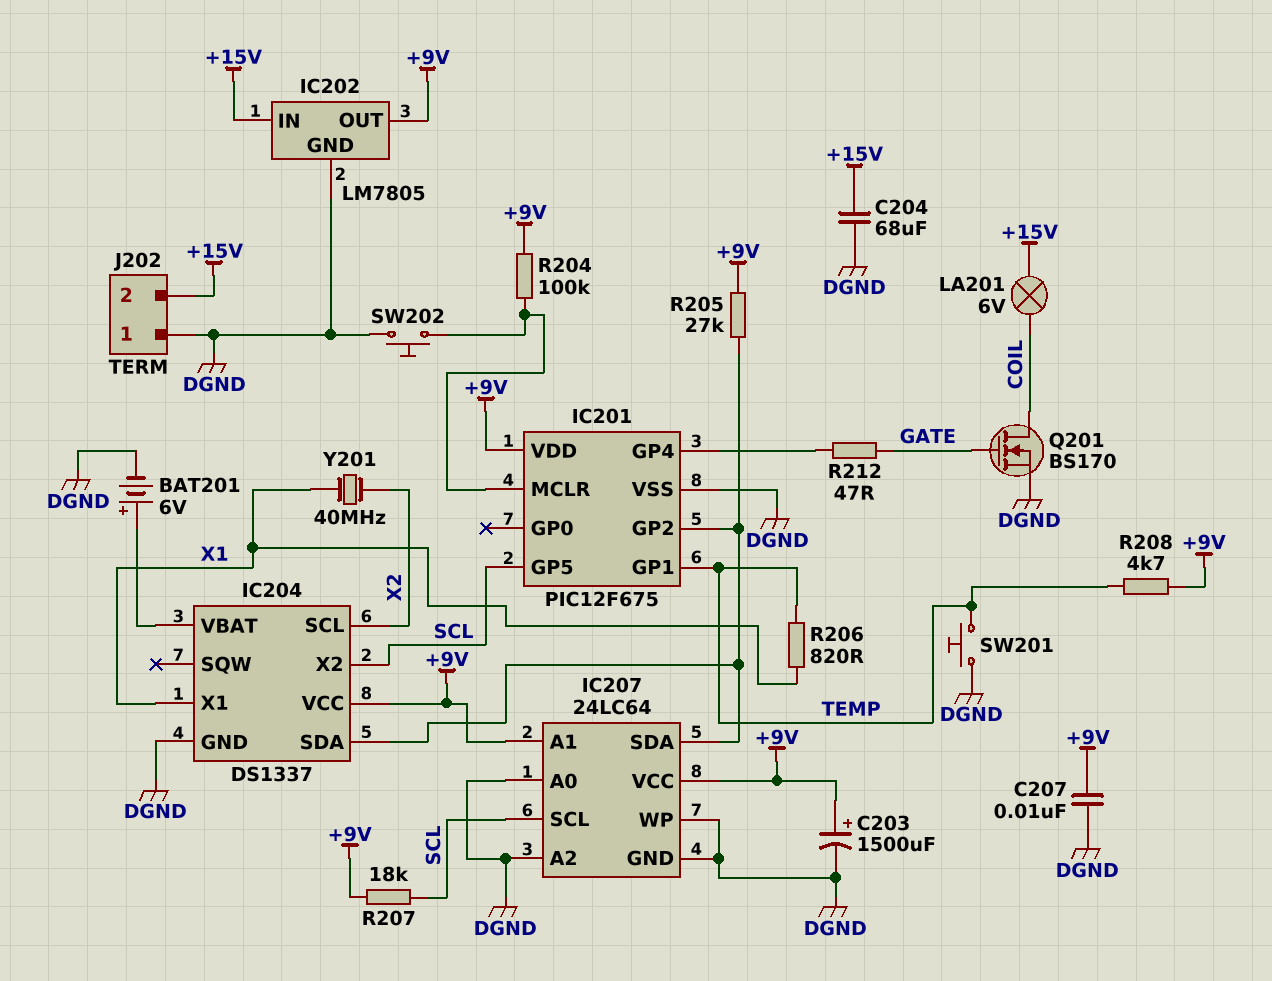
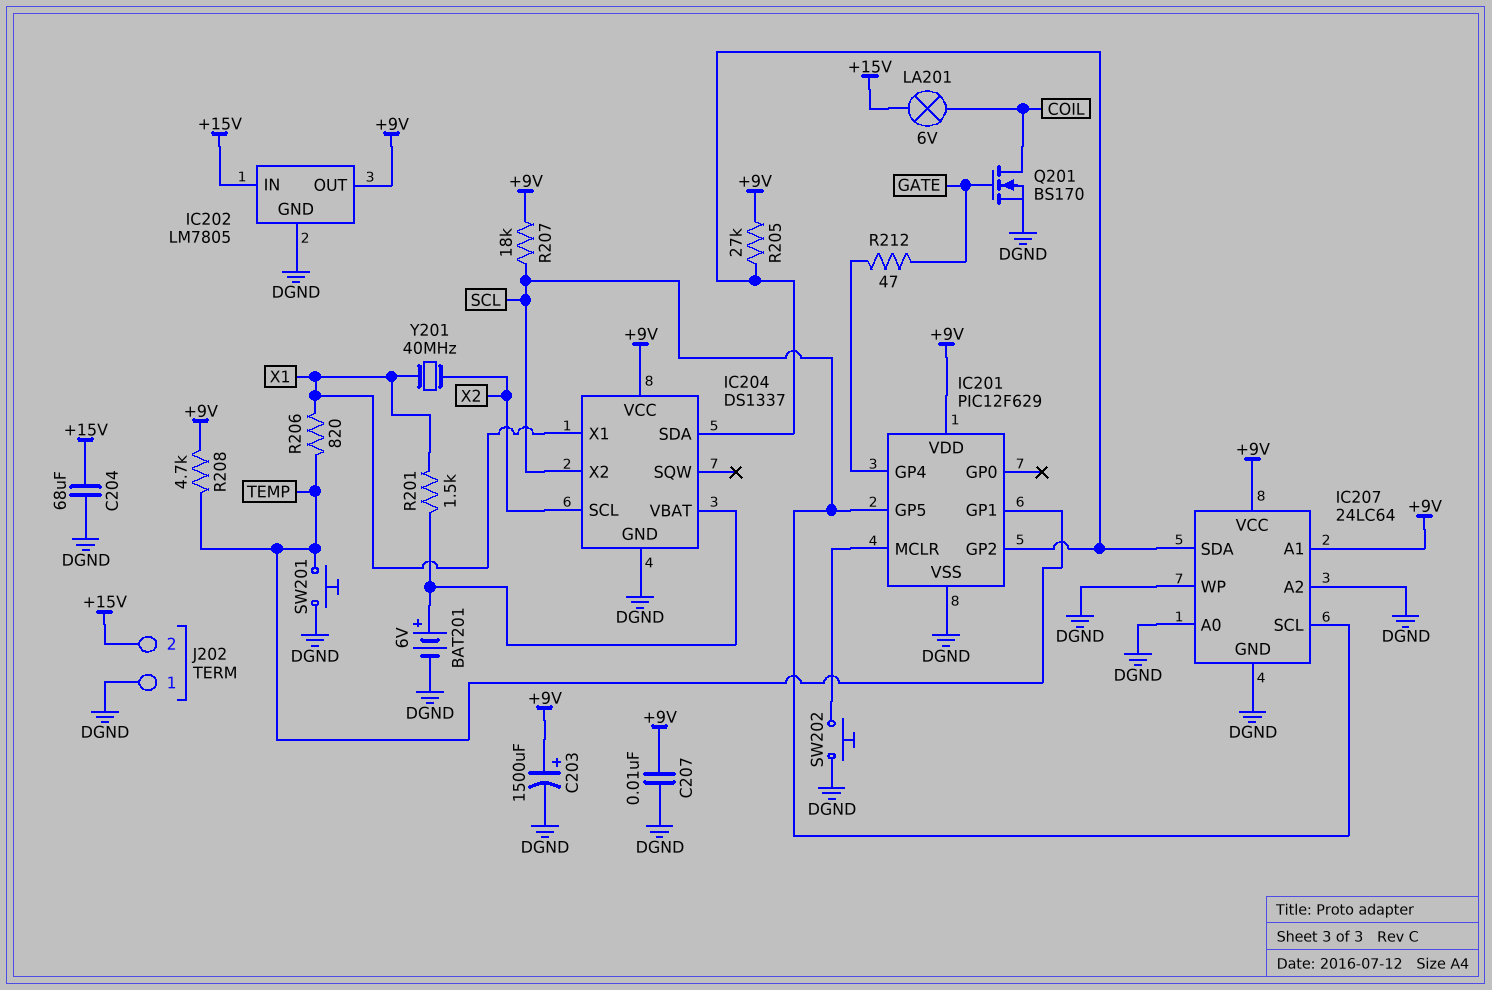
IC201: PIC12F675 -> PIC12F629
R201: none -> 1.5k (IC204/VBAT, X1)
R204: 100k (+9V, IC201/MCLR) -> none

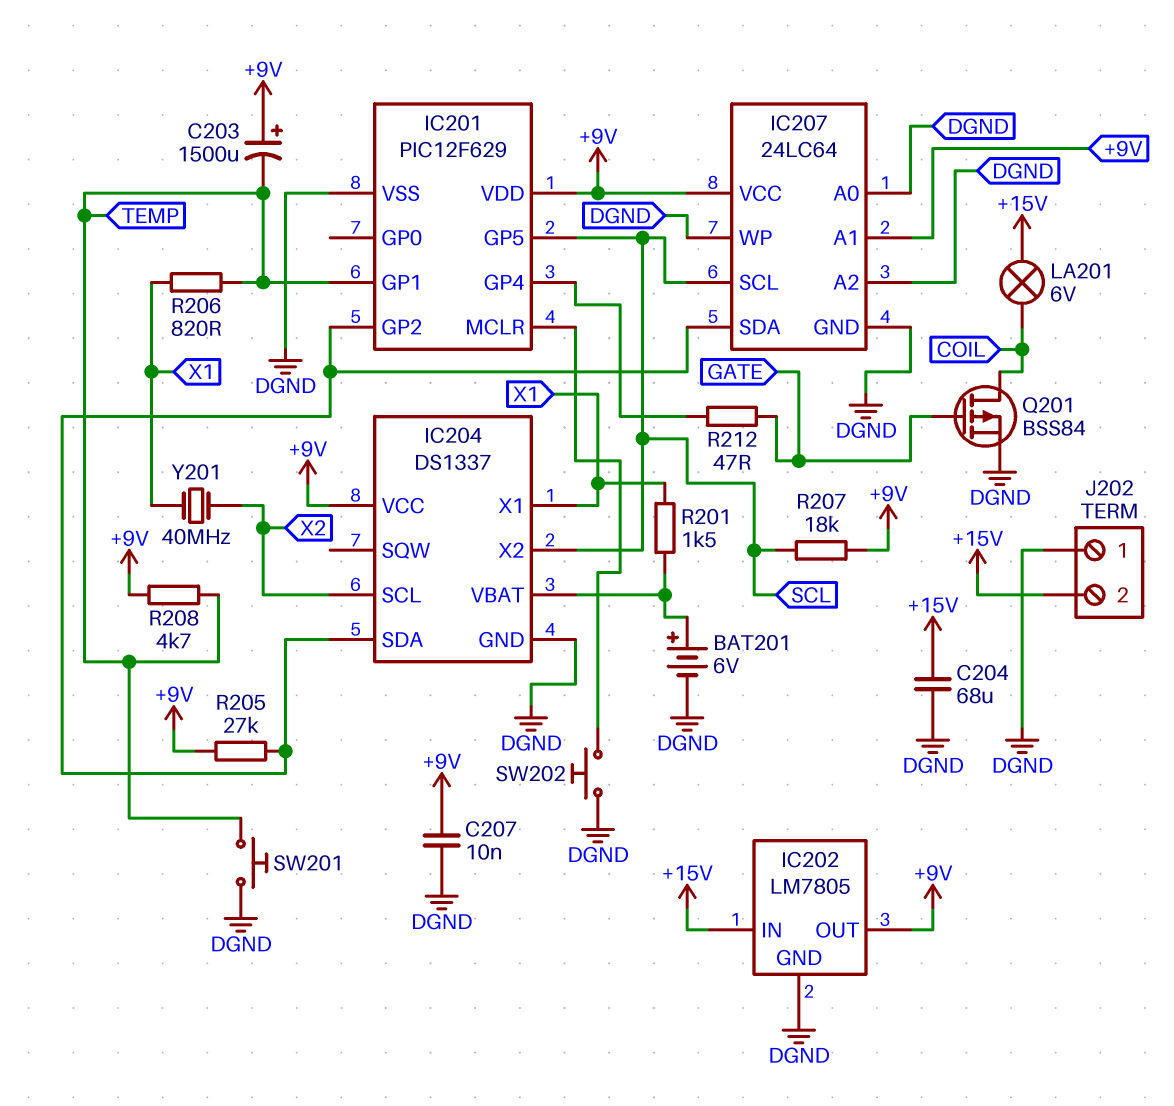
C203: 1500uF (plus +9V, minus DGND) -> 1500uF (plus +9V, minus TEMP)
Q201: NMOS BS170 (G GATE, D COIL, S DGND) -> PMOS BSS84 (G GATE, D COIL, S DGND)

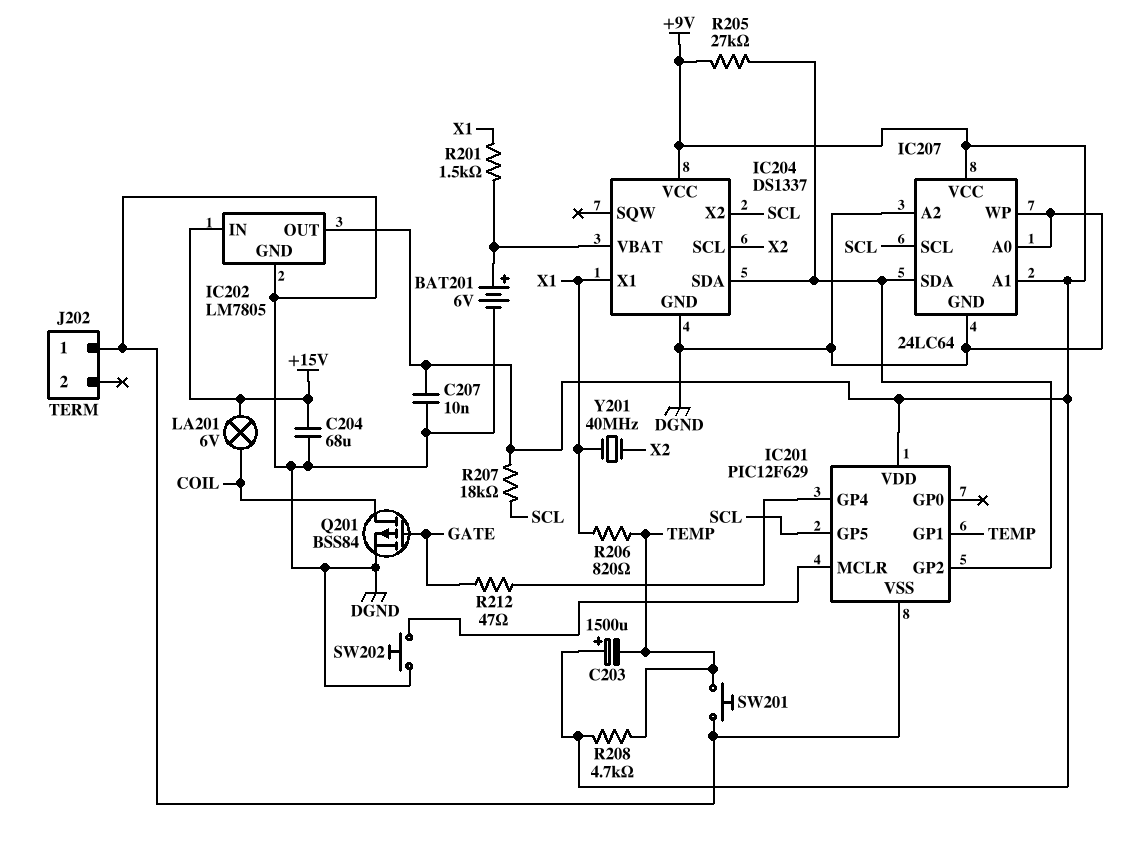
J202 pin 2: +15V -> none

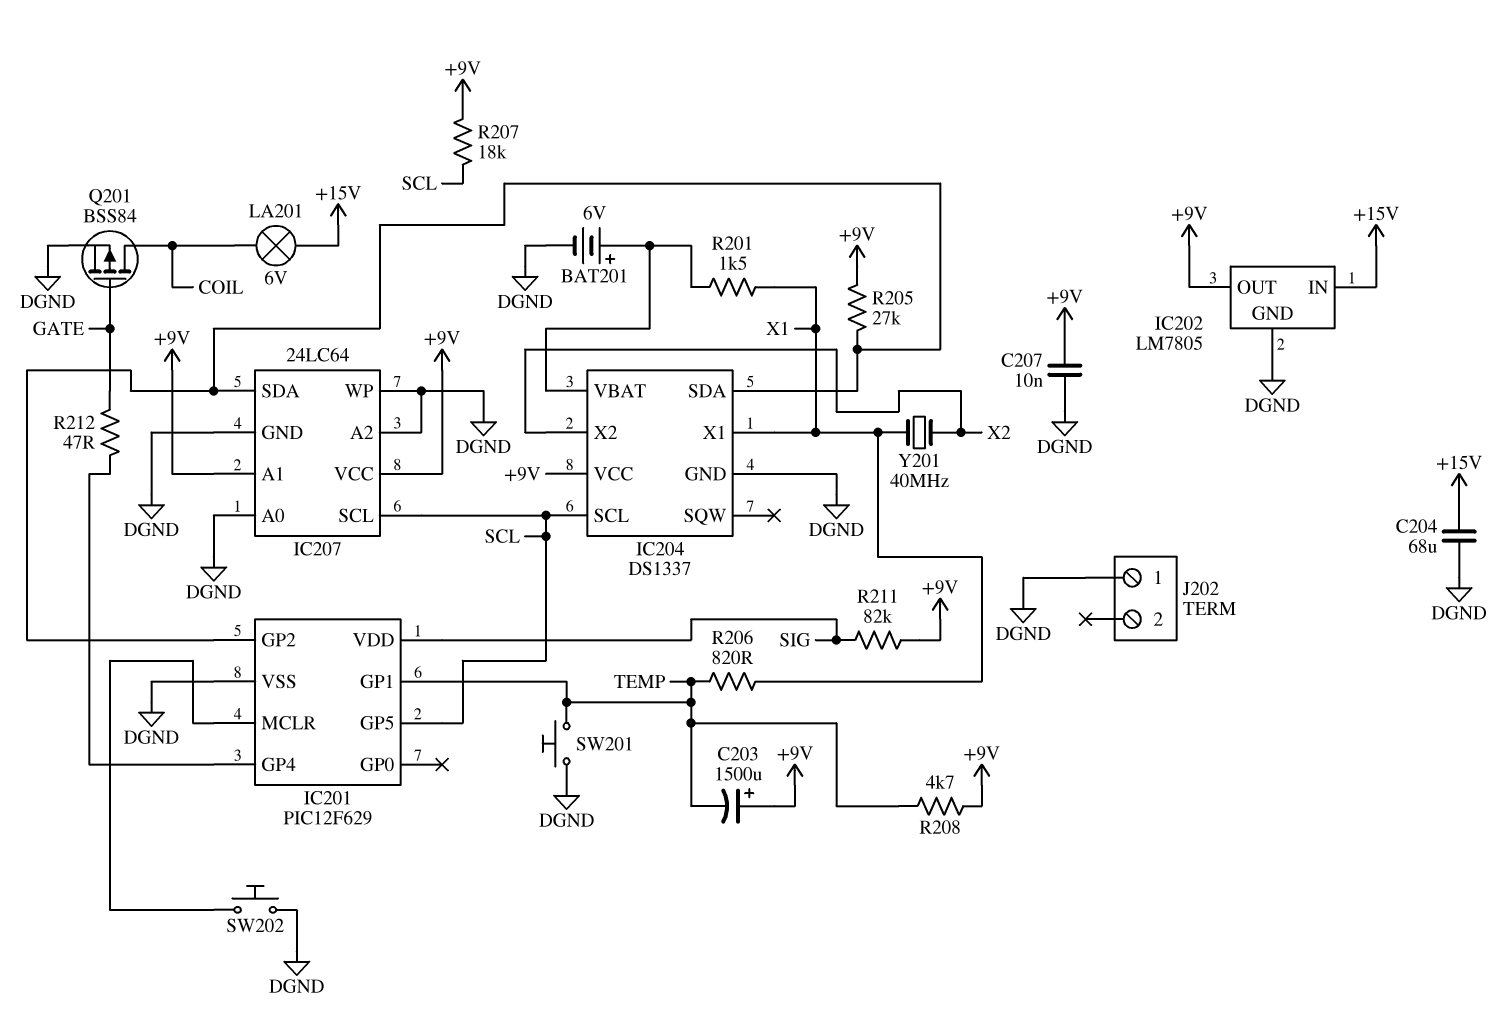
IC201 pin VDD: +9V -> SIG
IC204 pin SCL: X2 -> SCL
IC204 pin X2: SCL -> X2
R211: none -> 82k (+9V, SIG)

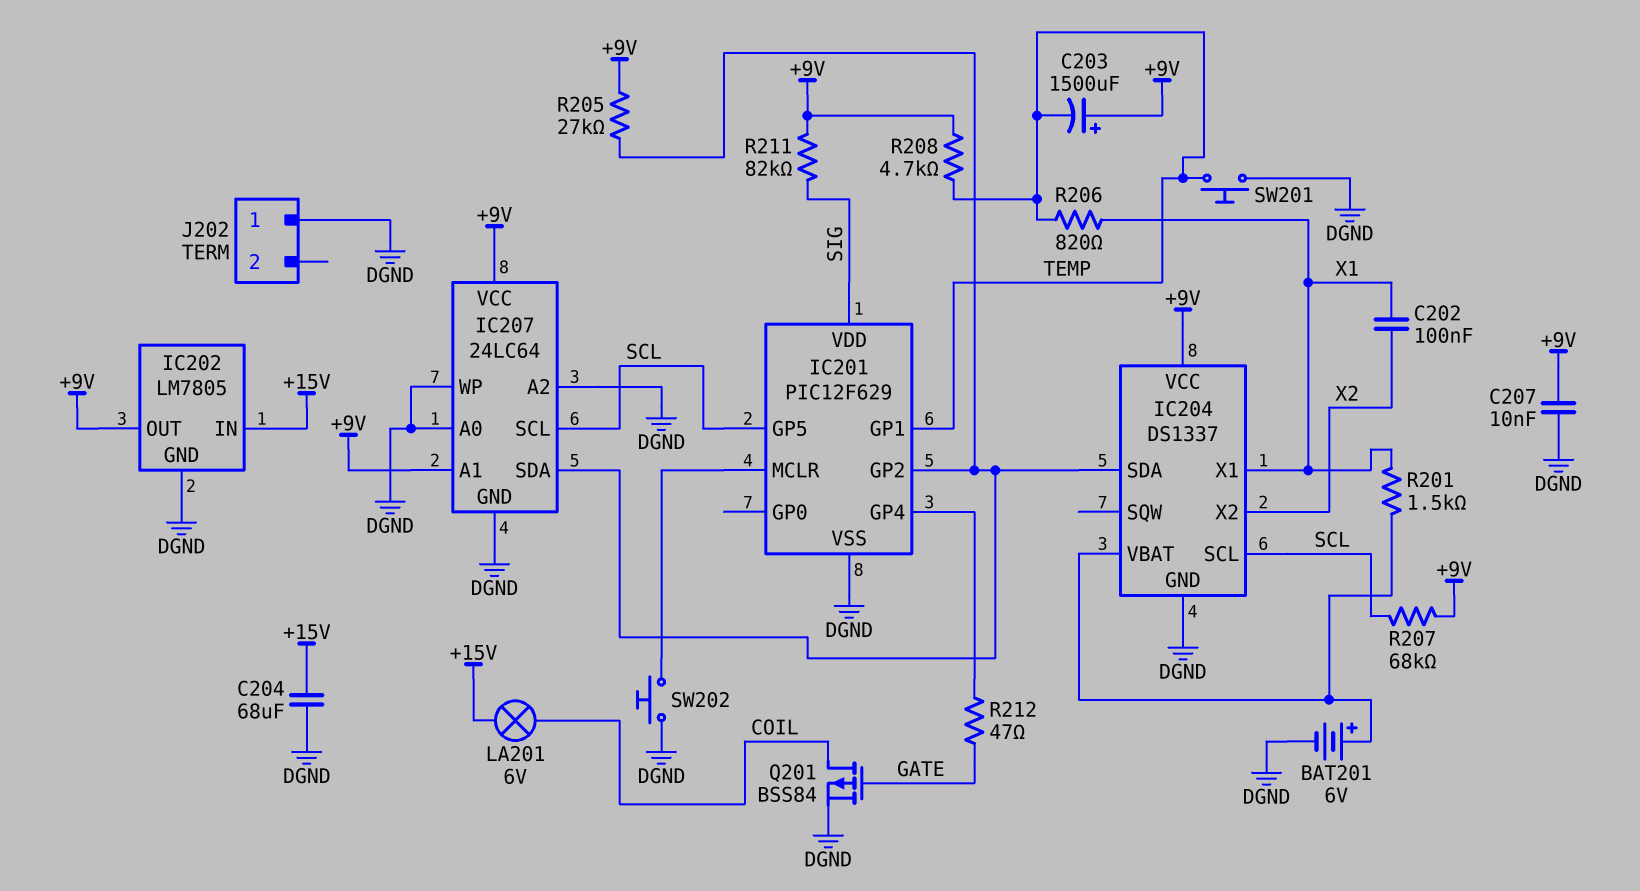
C202: none -> 100nF (X1, X2)
R207: 18k (+9V, SCL) -> 68k (+9V, SCL)
Y201: 40MHz (X1, X2) -> none

